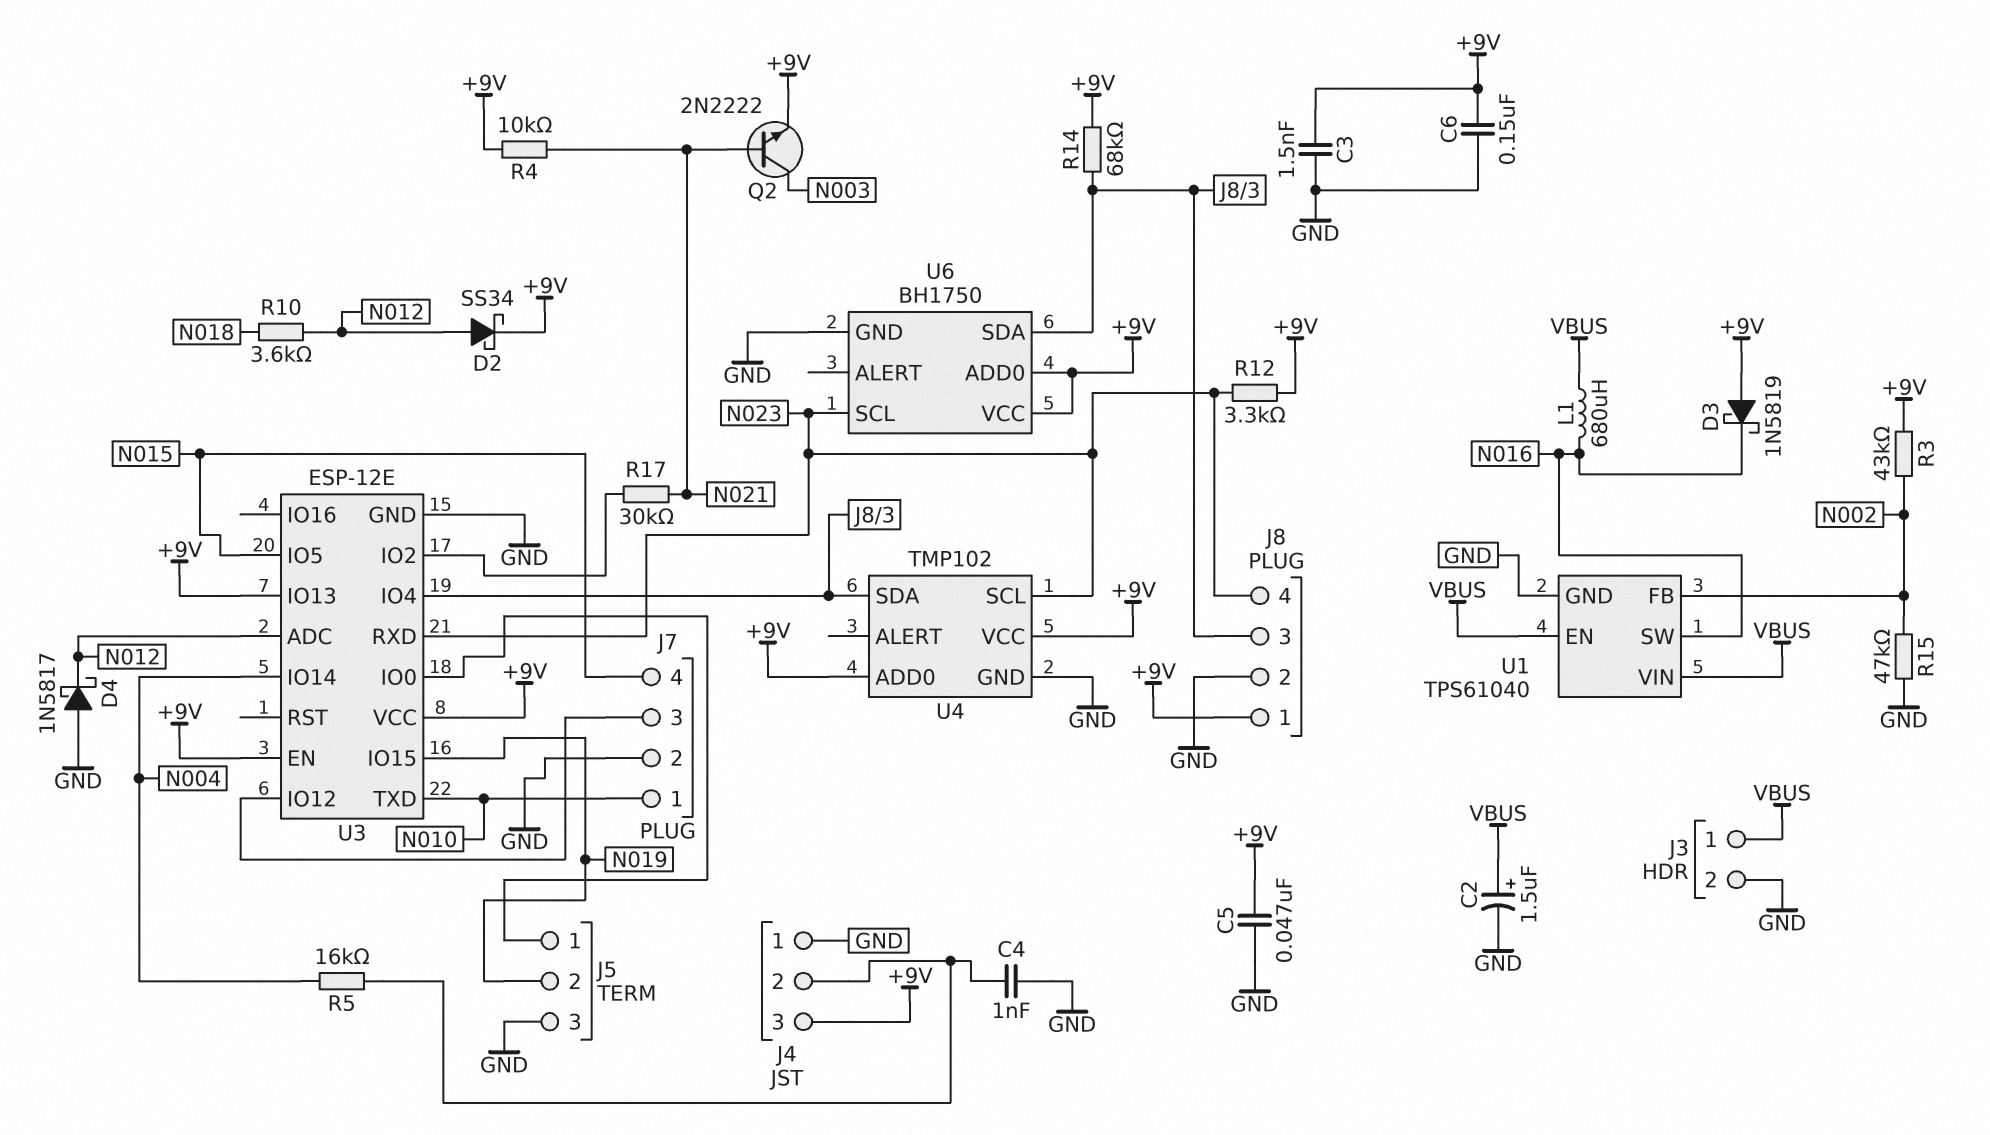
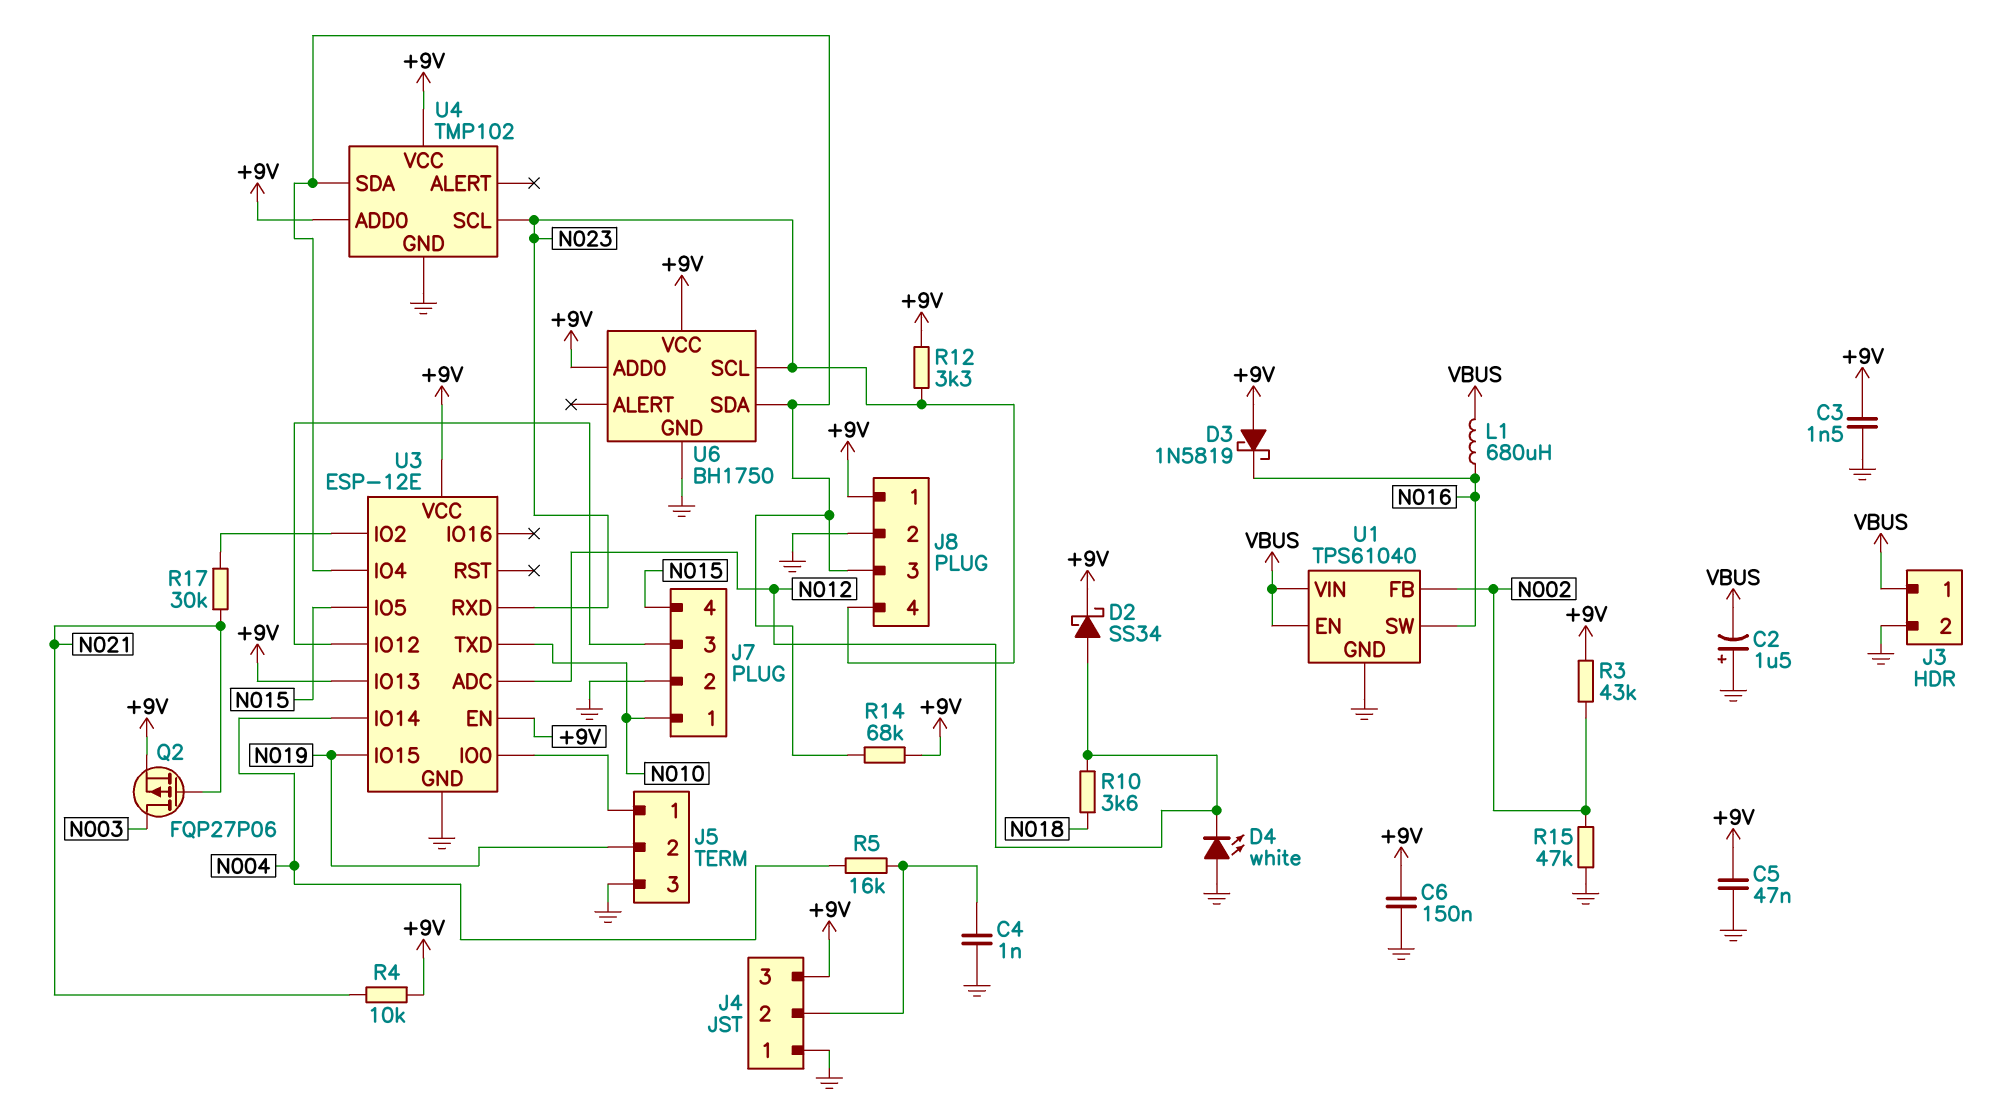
C2: 1.5uF (plus VBUS, minus GND) -> 1.5uF (plus GND, minus VBUS)
D4: schottky 1N5817 (A GND, K N012) -> LED white (A GND, K N012)
Q2: NPN 2N2222 (B N021, C N003, E +9V) -> PMOS FQP27P06 (G N021, D N003, S +9V)

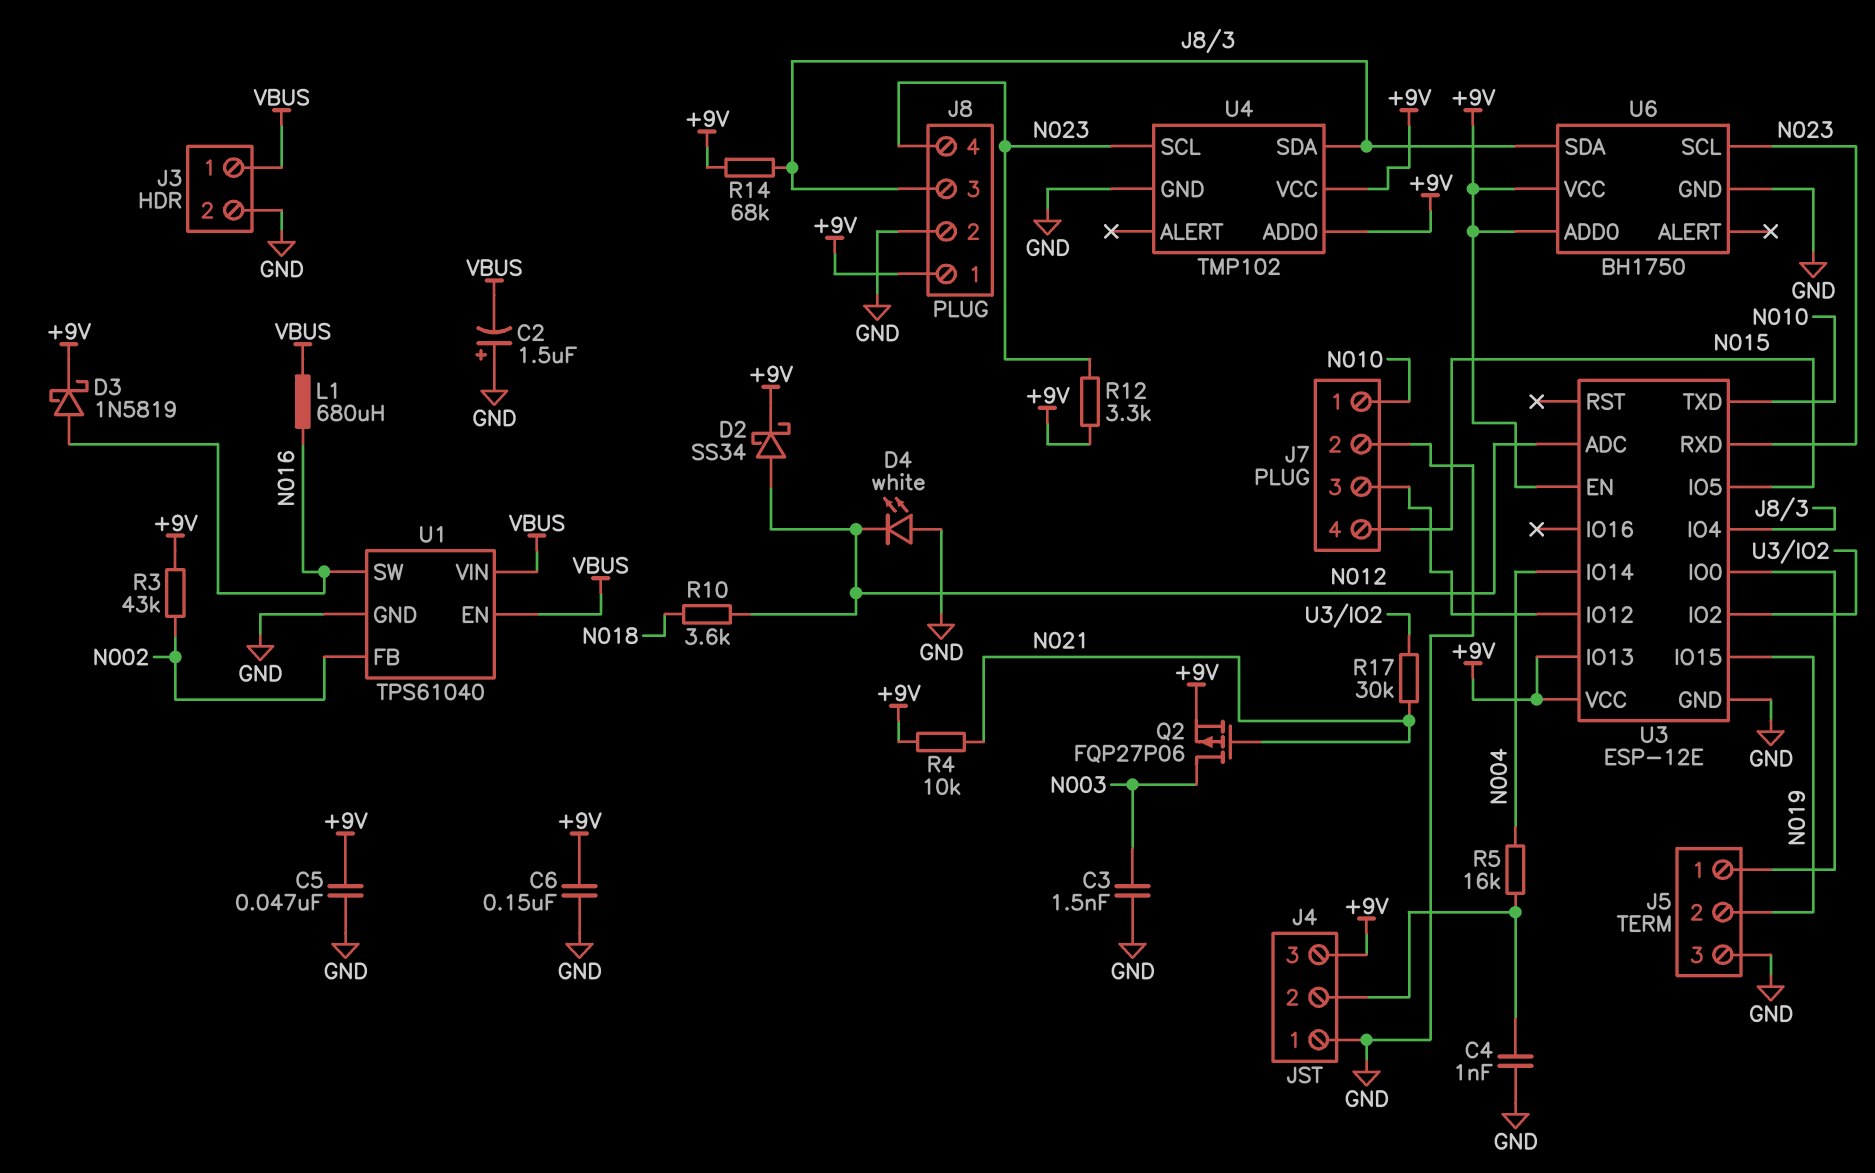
C3: 1.5nF (+9V, GND) -> 1.5nF (GND, N003)
D3: schottky 1N5819 (A +9V, K N016) -> schottky 1N5819 (A N016, K +9V)
R15: 47k (GND, N002) -> none

